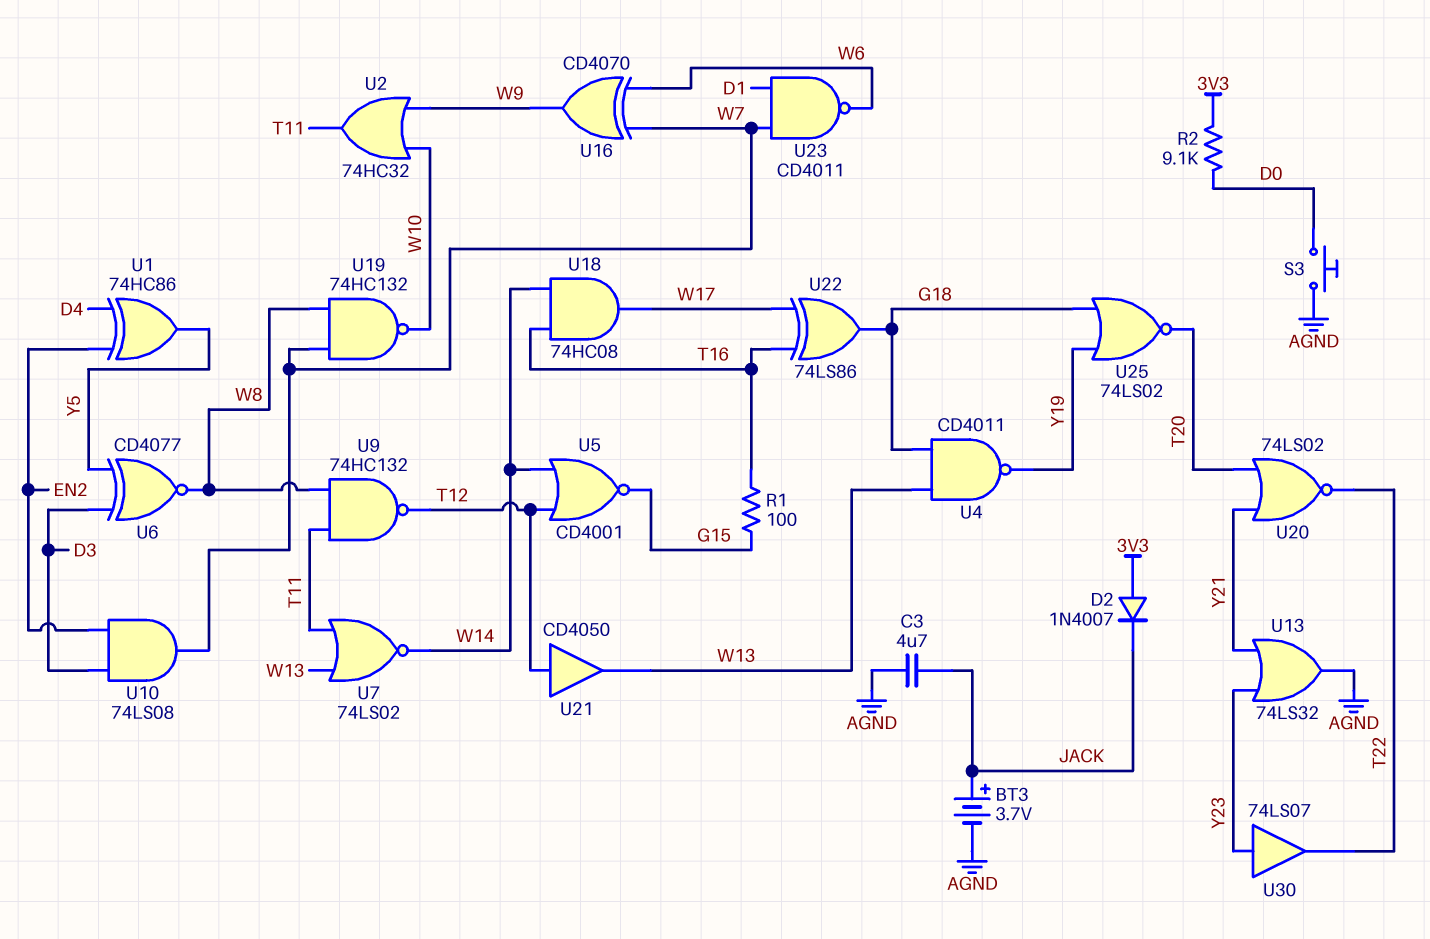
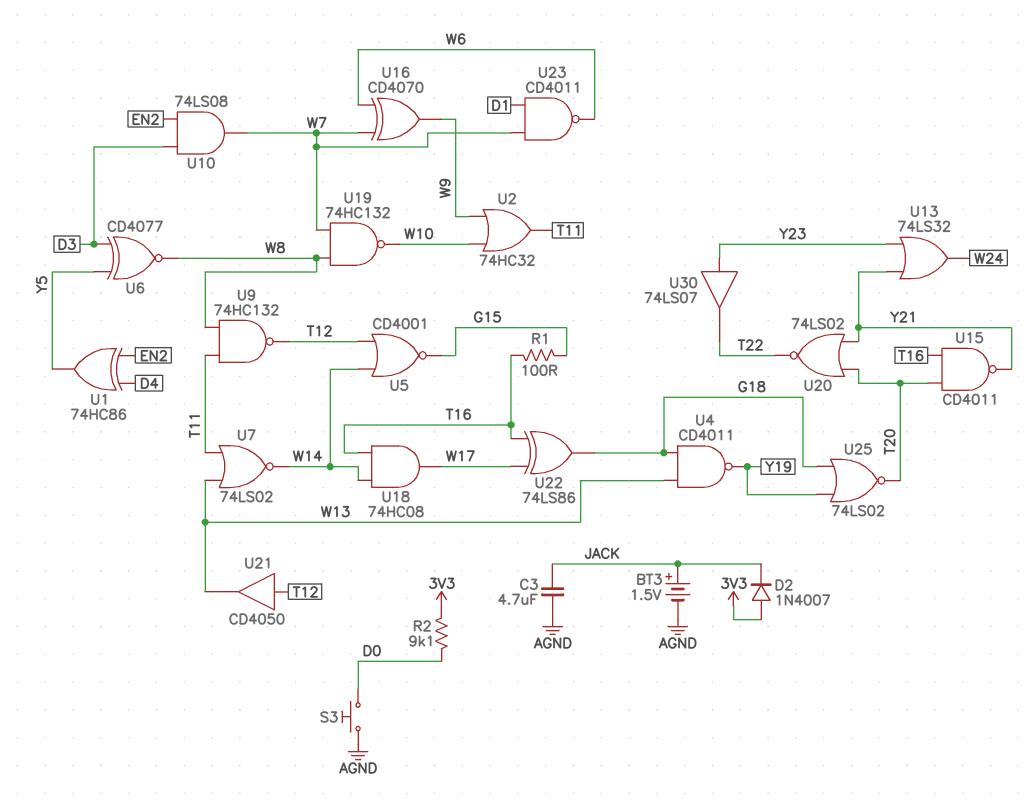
BT3: 3.7V (plus JACK, minus AGND) -> 1.5V (plus JACK, minus AGND)
U13: OR 74LS32 (in Y21, in Y23, out AGND) -> OR 74LS32 (in Y21, in Y23, out W24)
U15: none -> NAND CD4011 (in T16, in T20, out Y21)

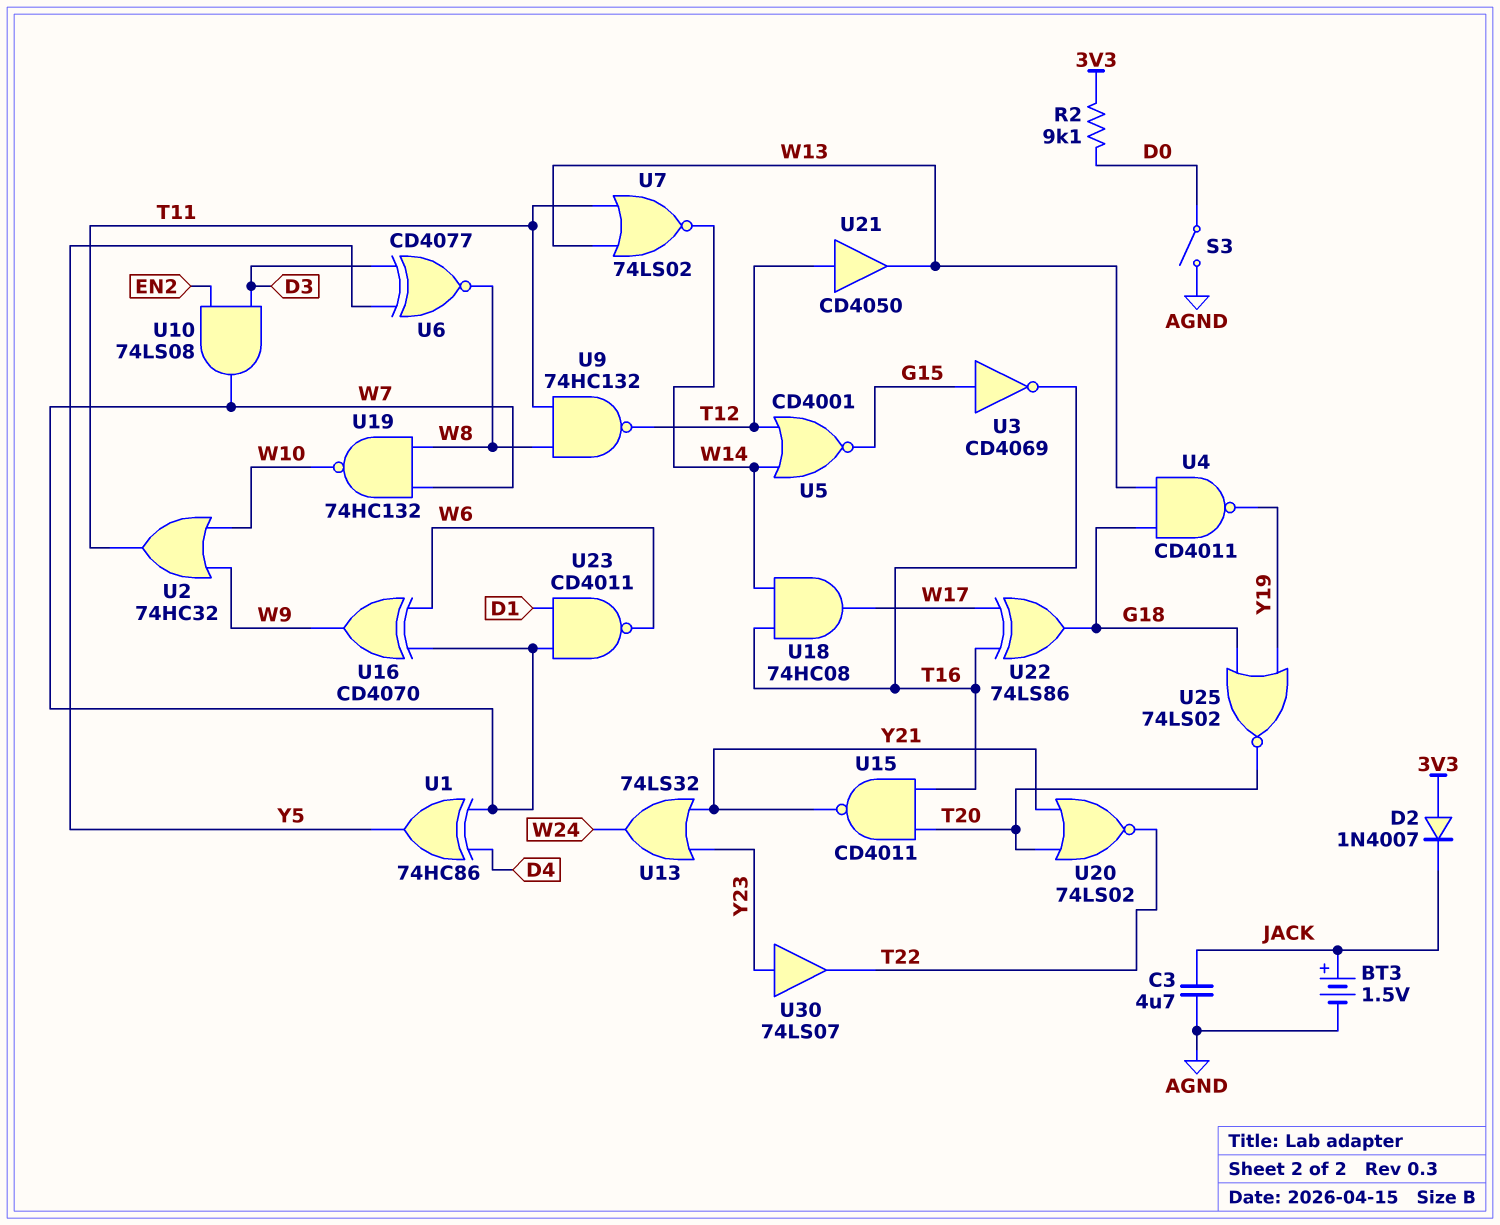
R1: 100 (G15, T16) -> none
S3: button (AGND, D0) -> switch (AGND, D0)
U1: XOR 74HC86 (in D4, in EN2, out Y5) -> XOR 74HC86 (in D4, in W7, out Y5)
U3: none -> NOT CD4069 (in G15, out T16)

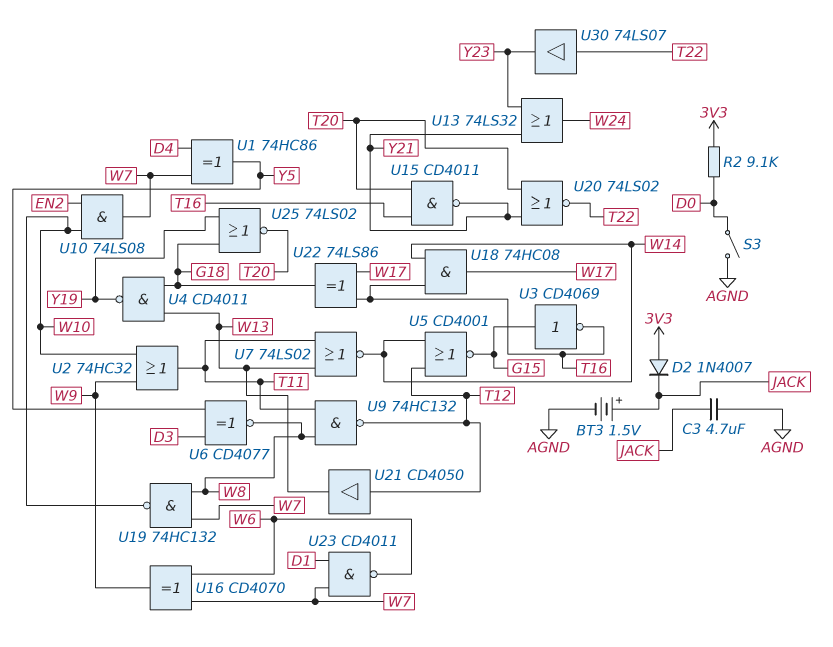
U10: AND 74LS08 (in D3, in EN2, out W7) -> AND 74LS08 (in EN2, in W10, out W7)
U30: buffer 74LS07 (in Y23, out T22) -> buffer 74LS07 (in T22, out Y23)

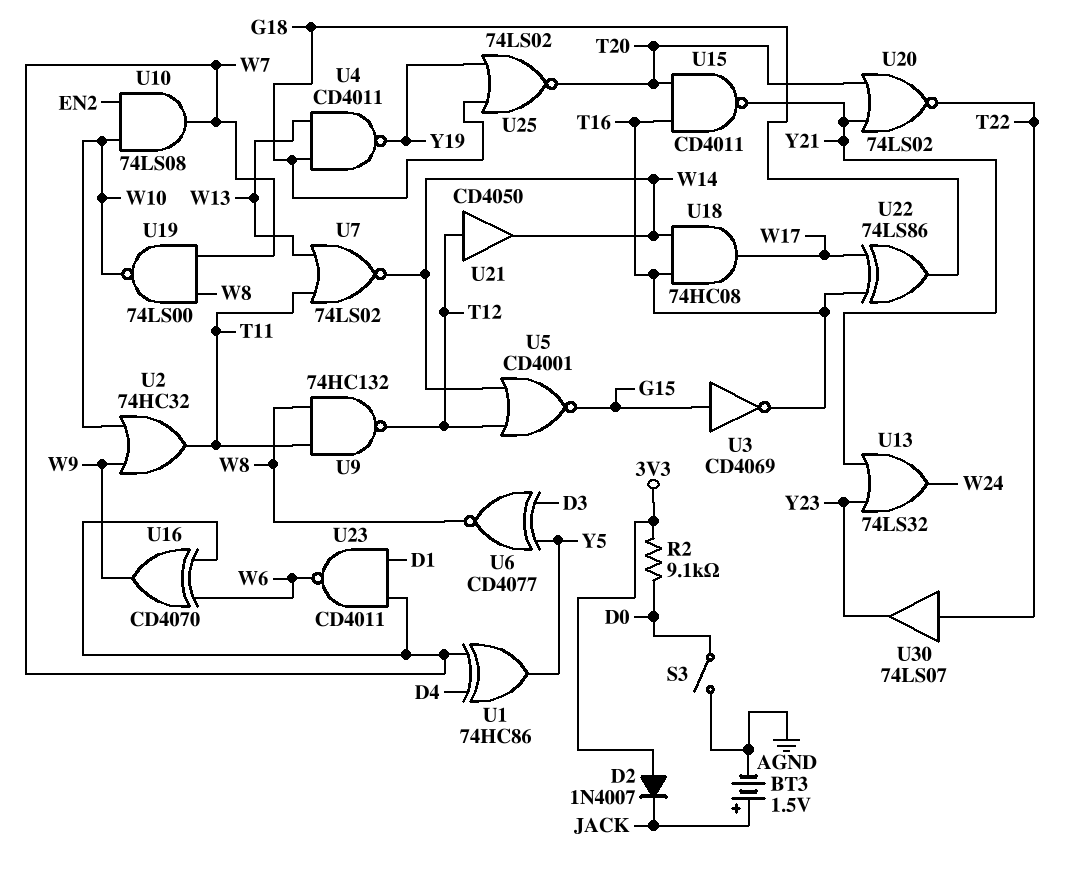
C3: 4.7uF (AGND, JACK) -> none
U19: NAND 74HC132 (in W7, in W8, out W10) -> NAND 74LS00 (in W7, in W8, out W10)
U21: buffer CD4050 (in T12, out W13) -> buffer CD4050 (in T12, out W14)

